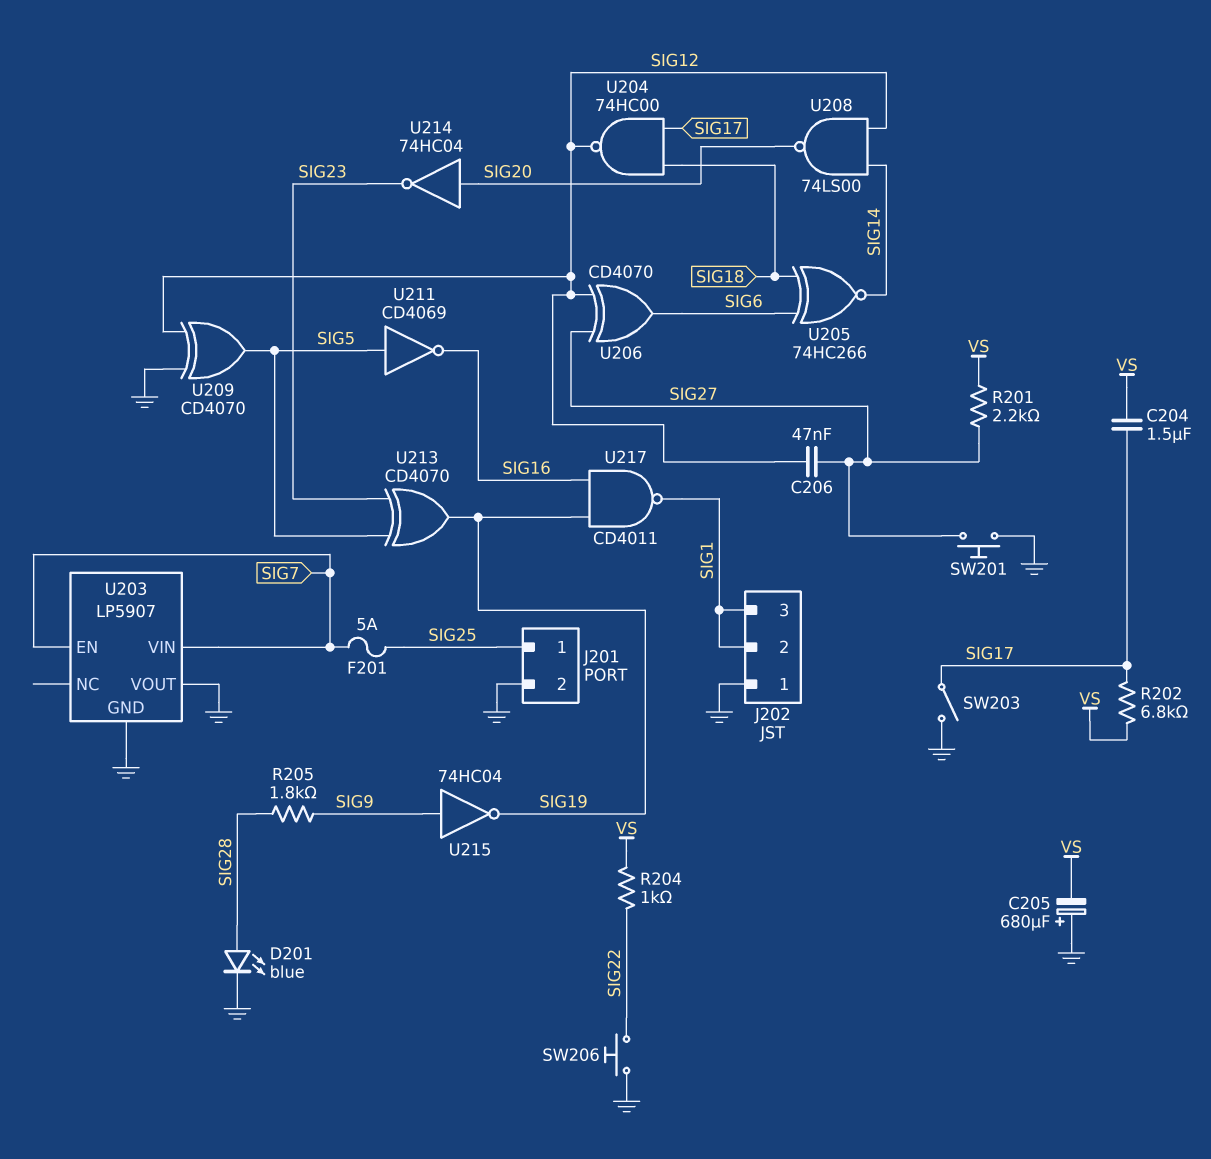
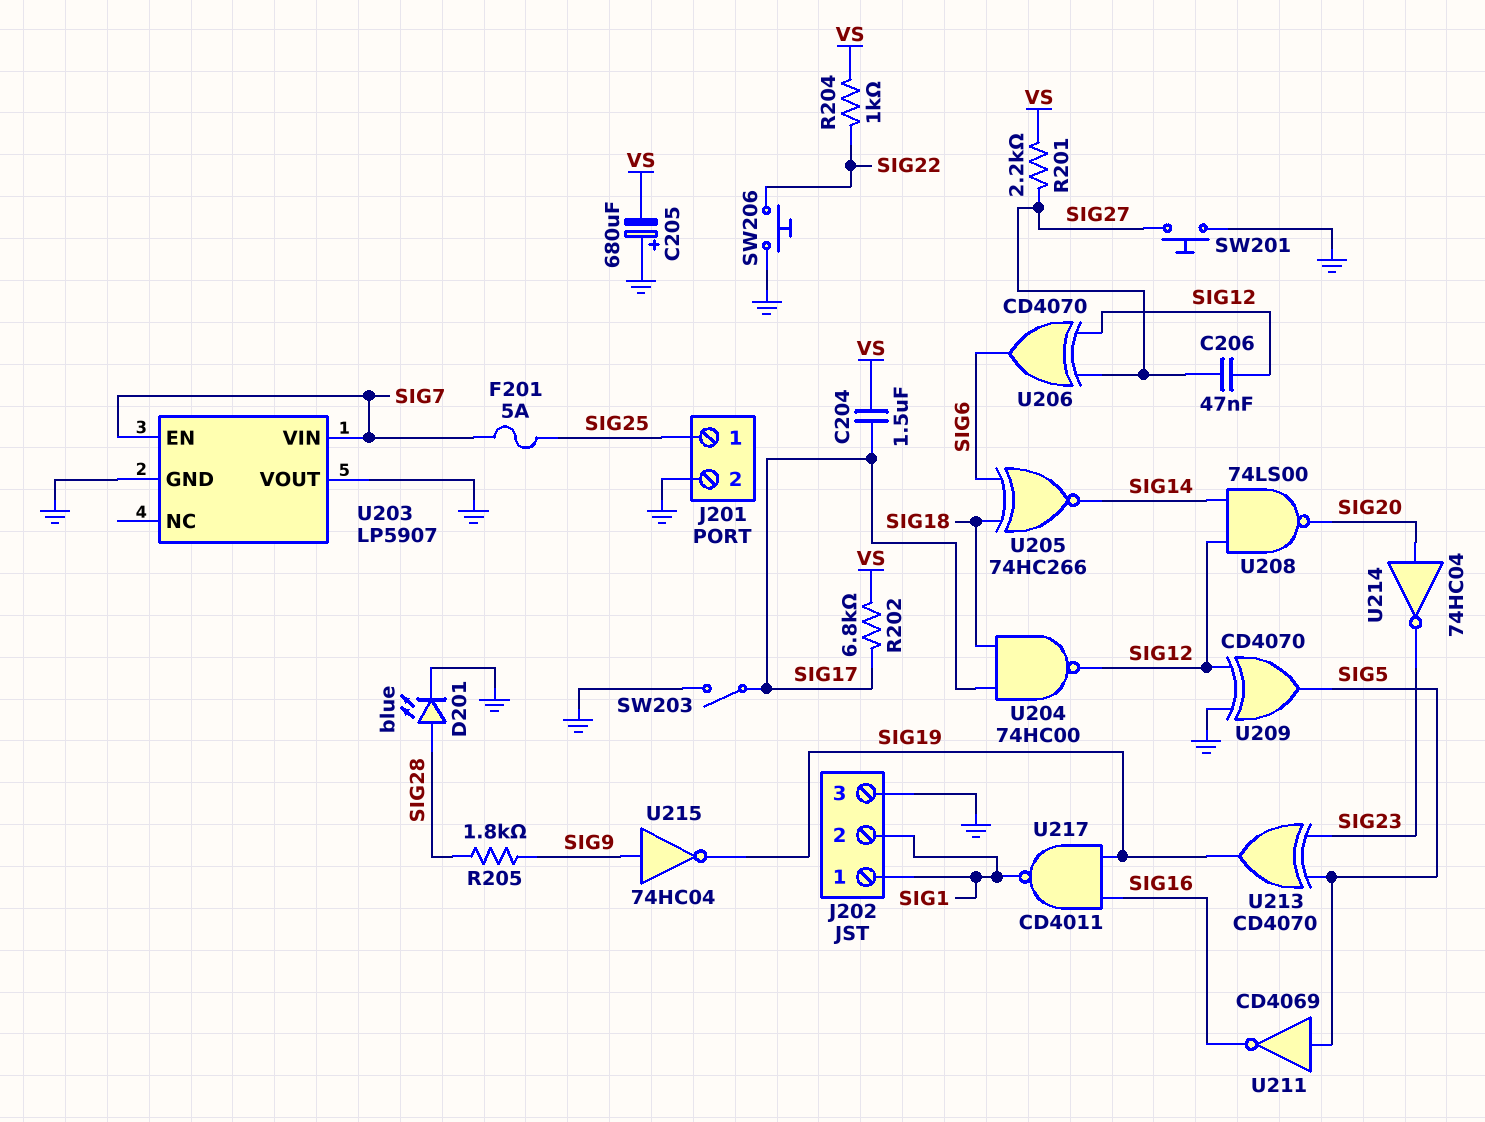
J202 pin 1: GND -> SIG1
J202 pin 3: SIG1 -> GND

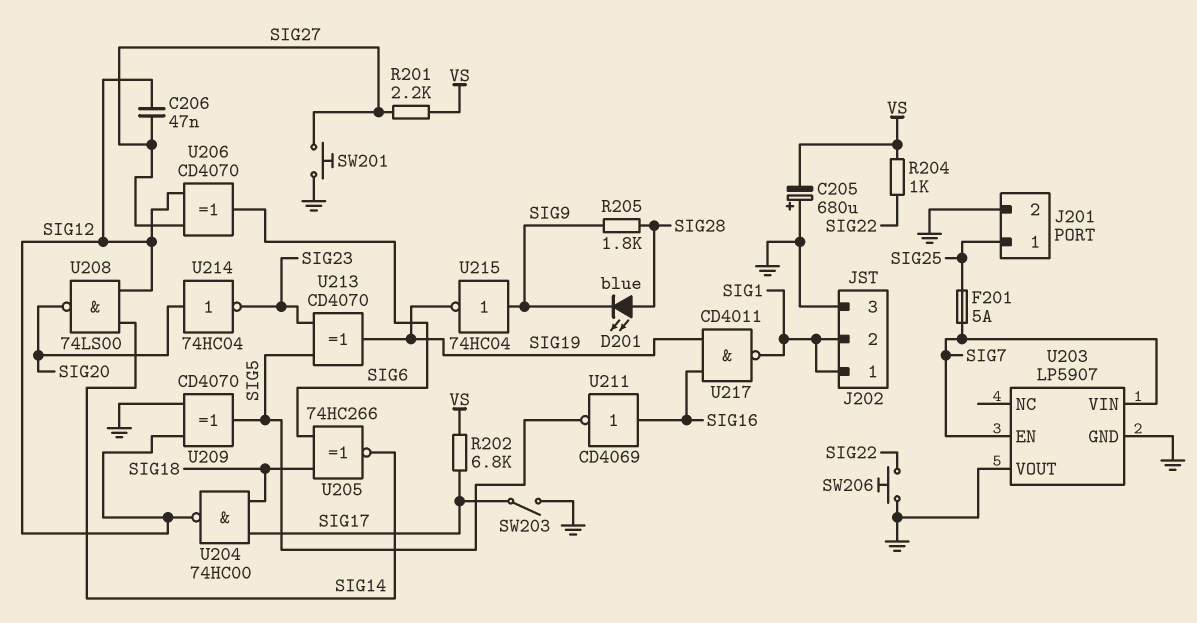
C204: 1.5uF (SIG17, VS) -> none
D201: LED blue (A SIG28, K GND) -> LED blue (A SIG28, K SIG9)
U211: NOT CD4069 (in SIG5, out SIG16) -> NOT CD4069 (in SIG16, out SIG5)

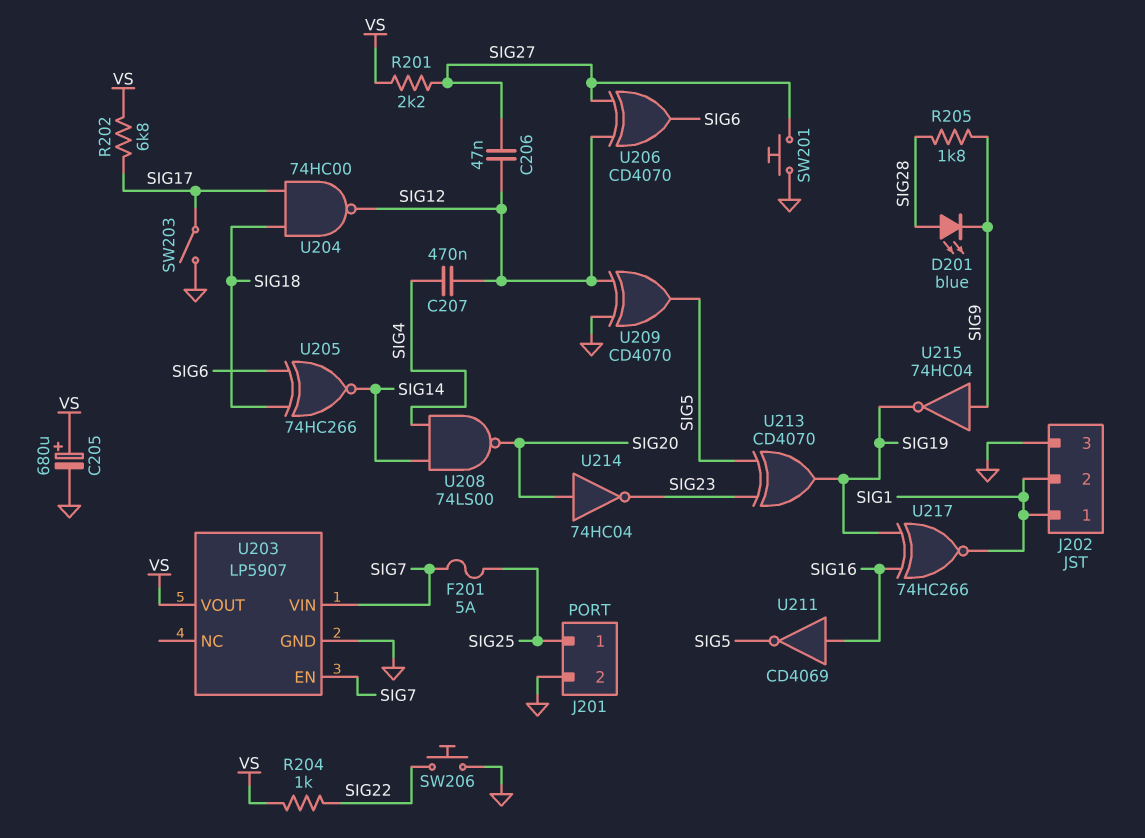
C205: 680uF (plus GND, minus VS) -> 680uF (plus VS, minus GND)
C207: none -> 470nF (SIG4, SIG12)
U203 pin VOUT: GND -> VS
U208: NAND 74LS00 (in SIG12, in SIG14, out SIG20) -> NAND 74LS00 (in SIG4, in SIG14, out SIG20)
U217: NAND CD4011 (in SIG16, in SIG19, out SIG1) -> XNOR 74HC266 (in SIG16, in SIG19, out SIG1)

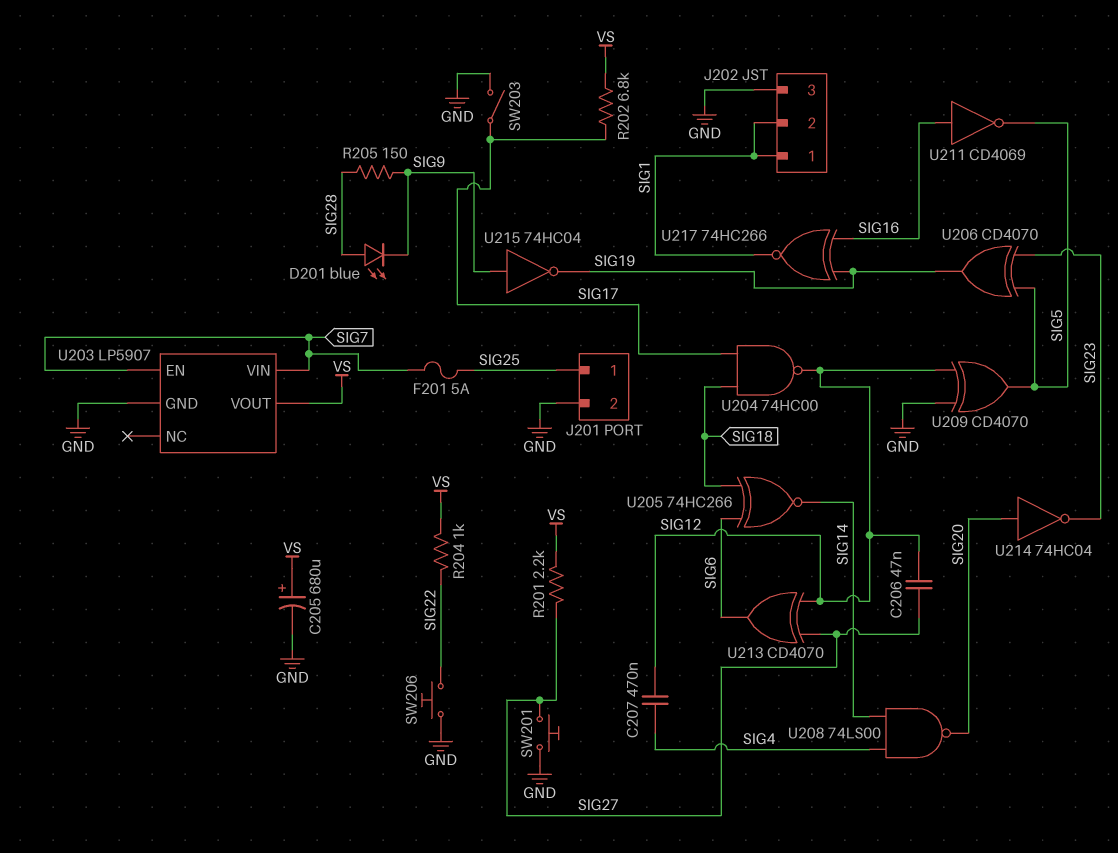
R205: 1.8k (SIG9, SIG28) -> 150 (SIG9, SIG28)
U206: XOR CD4070 (in SIG12, in SIG27, out SIG6) -> XOR CD4070 (in SIG5, in SIG23, out SIG19)
U213: XOR CD4070 (in SIG5, in SIG23, out SIG19) -> XOR CD4070 (in SIG12, in SIG27, out SIG6)

